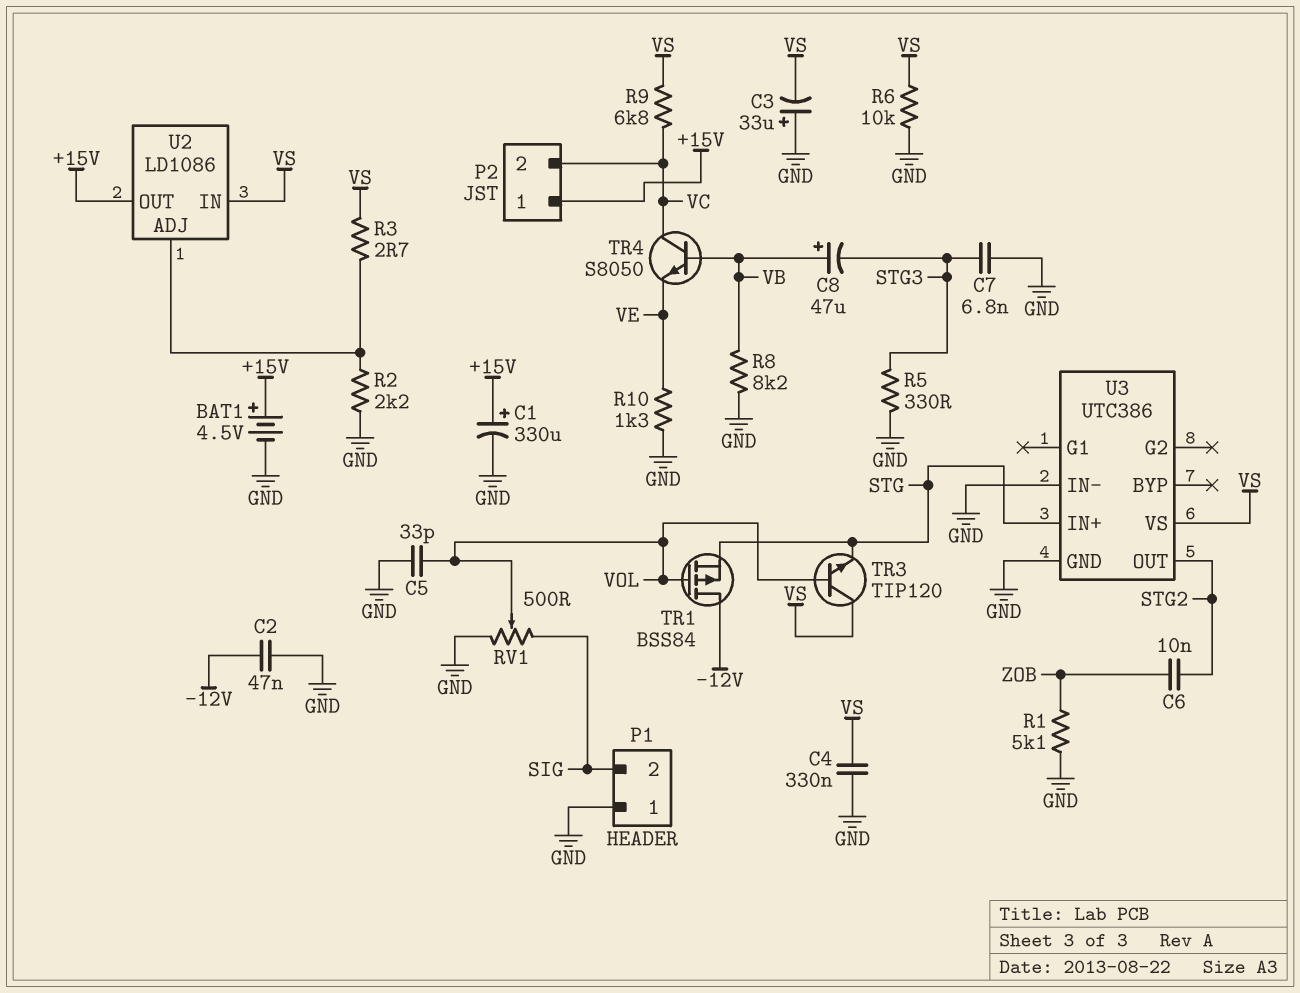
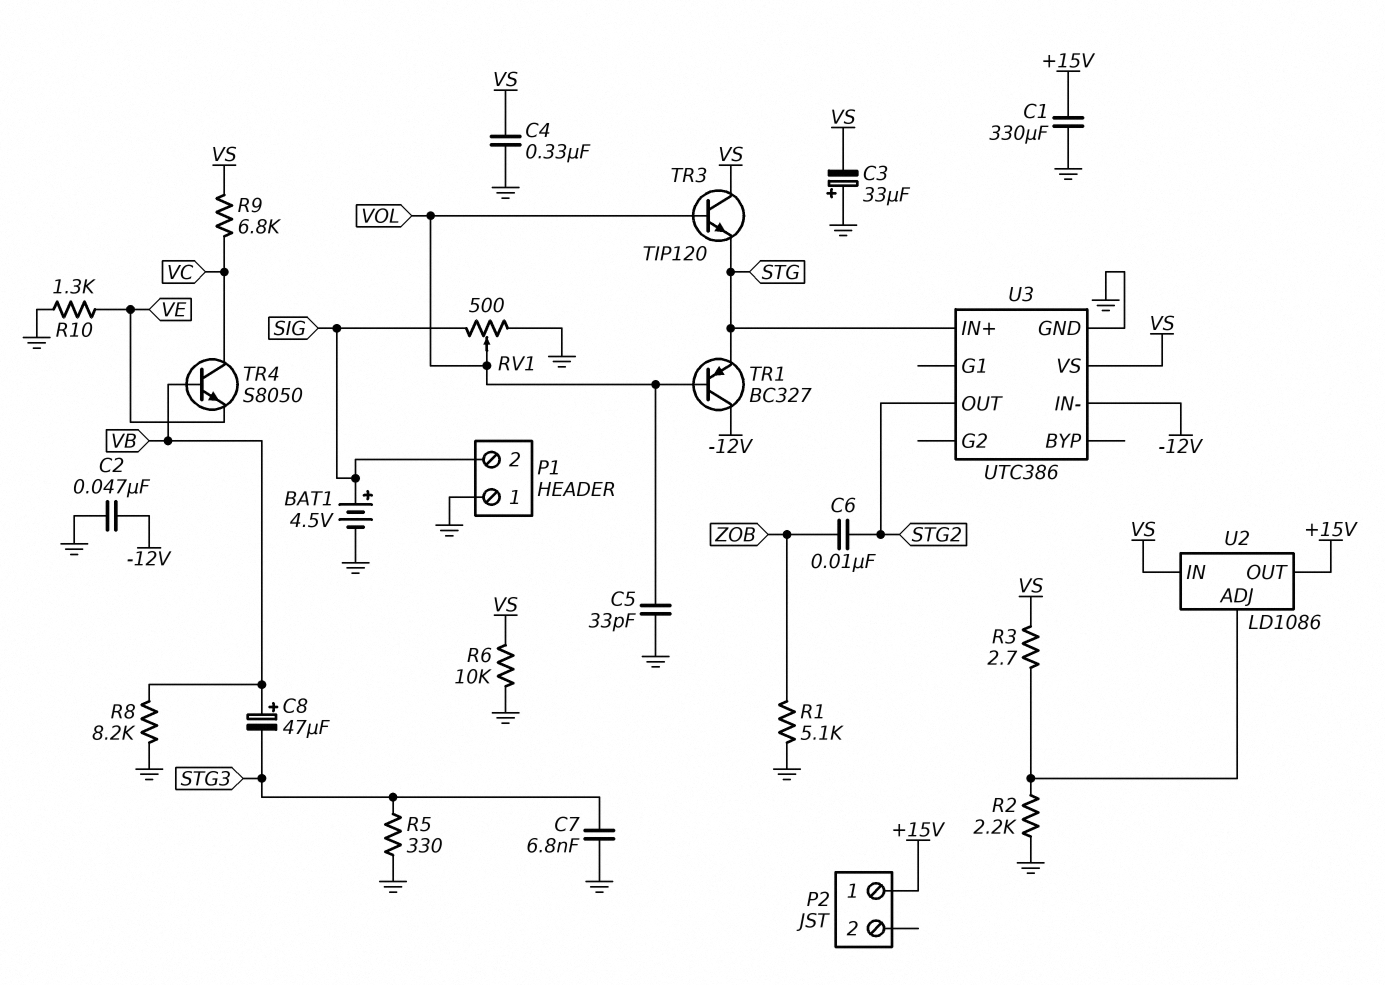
BAT1: 4.5V (plus +15V, minus GND) -> 4.5V (plus SIG, minus GND)
C1: 330uF (plus +15V, minus GND) -> 330uF (+15V, GND)
P2 pin 2: VC -> none
TR1: PMOS BSS84 (G VOL, D -12V, S STG) -> PNP BC327 (B VOL, C -12V, E STG)
U3 pin IN-: GND -> -12V

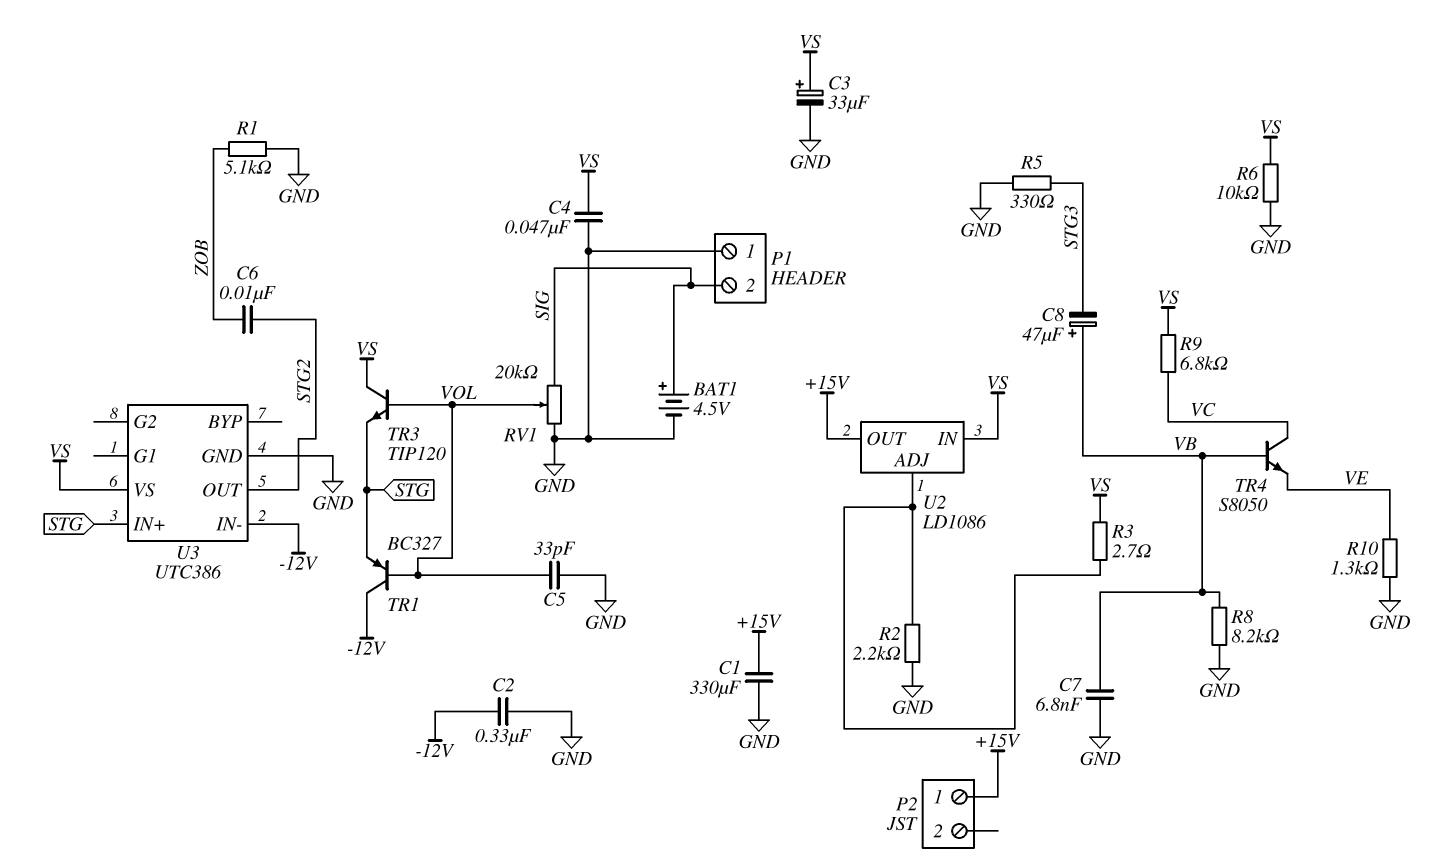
C2: 47nF (-12V, GND) -> 330nF (-12V, GND)
C3: 33uF (plus GND, minus VS) -> 33uF (plus VS, minus GND)
C4: 330nF (GND, VS) -> 47nF (GND, VS)
C7: 6.8nF (GND, STG3) -> 6.8nF (GND, VB)
RV1: 500 (GND, SIG, wiper VOL) -> 20k (GND, SIG, wiper VOL)

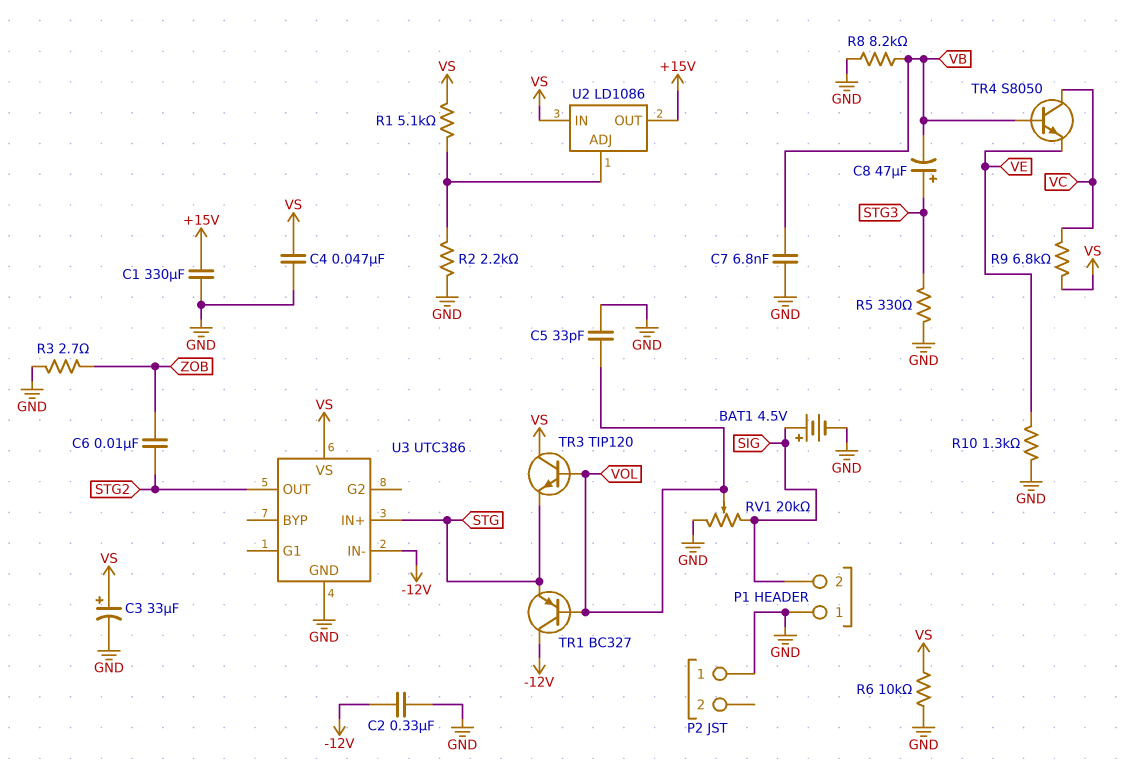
C8: 47uF (plus VB, minus STG3) -> 47uF (plus STG3, minus VB)
P2 pin 1: +15V -> GND
R1: 5.1k (GND, ZOB) -> 5.1k (U2/ADJ, VS)
R3: 2.7 (U2/ADJ, VS) -> 2.7 (GND, ZOB)

